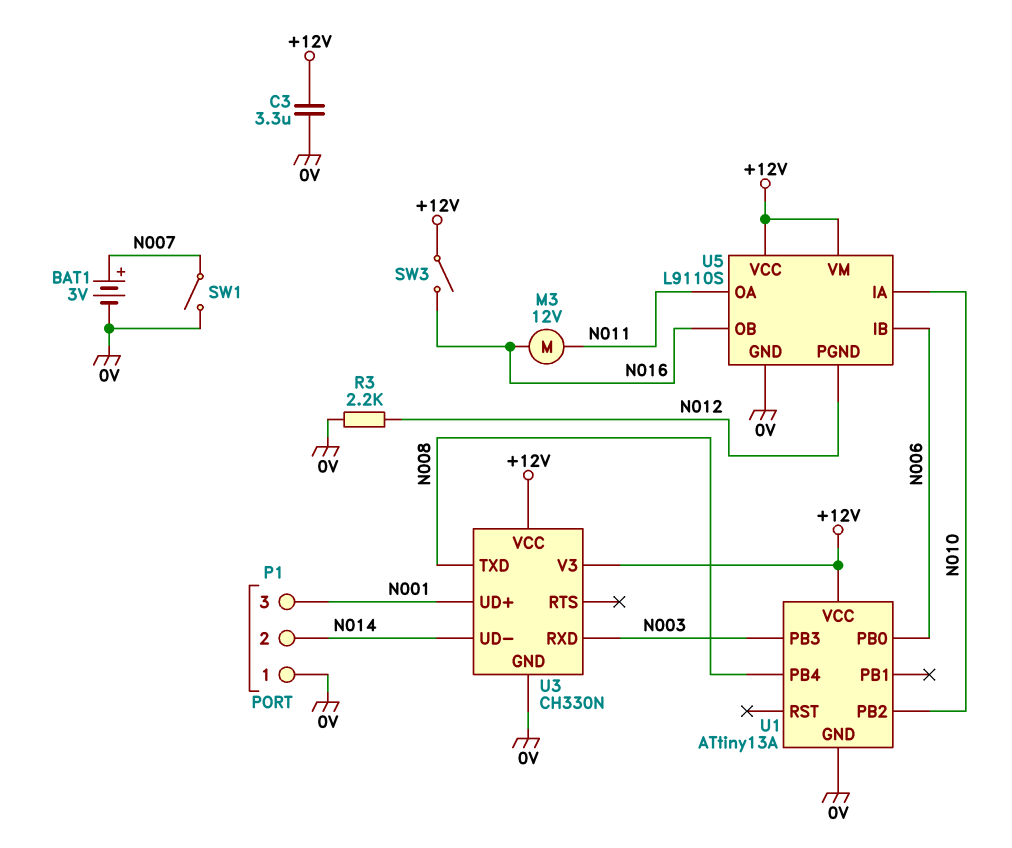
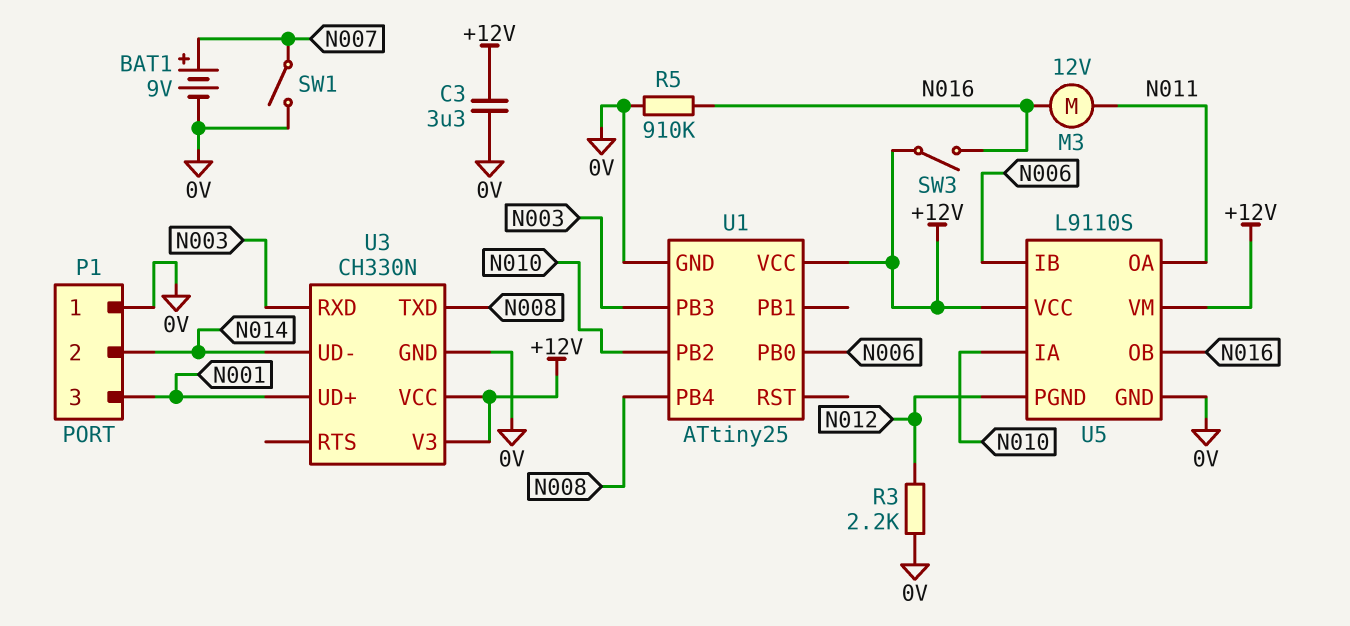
BAT1: 3V (plus N007, minus 0V) -> 9V (plus N007, minus 0V)
R5: none -> 910k (0V, N016)
U1: ATtiny13A -> ATtiny25

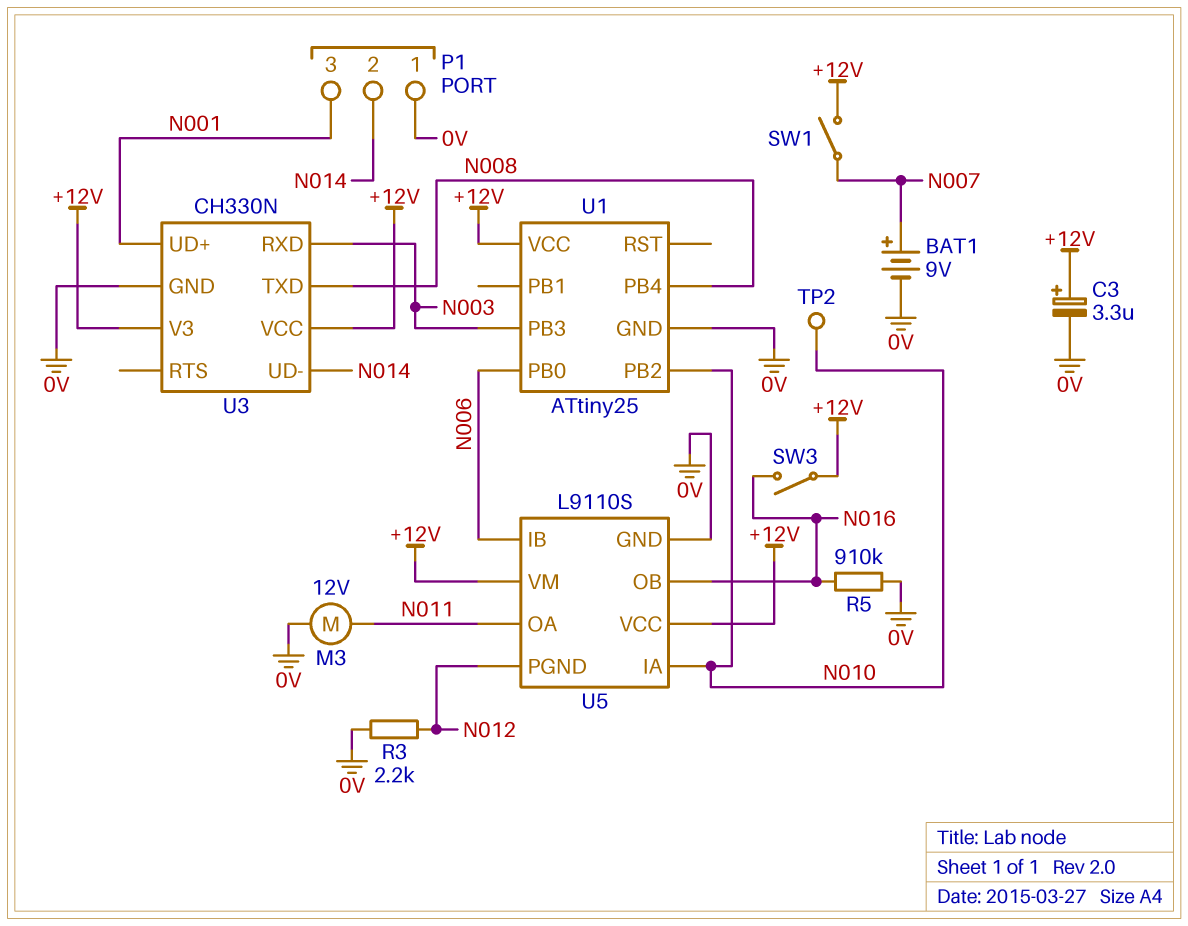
C3: 3.3uF (+12V, 0V) -> 3.3uF (plus +12V, minus 0V)
M3: motor 12V (N011, N016) -> motor 12V (0V, N011)
SW1: switch (0V, N007) -> switch (+12V, N007)
TP2: none -> test point (N010)

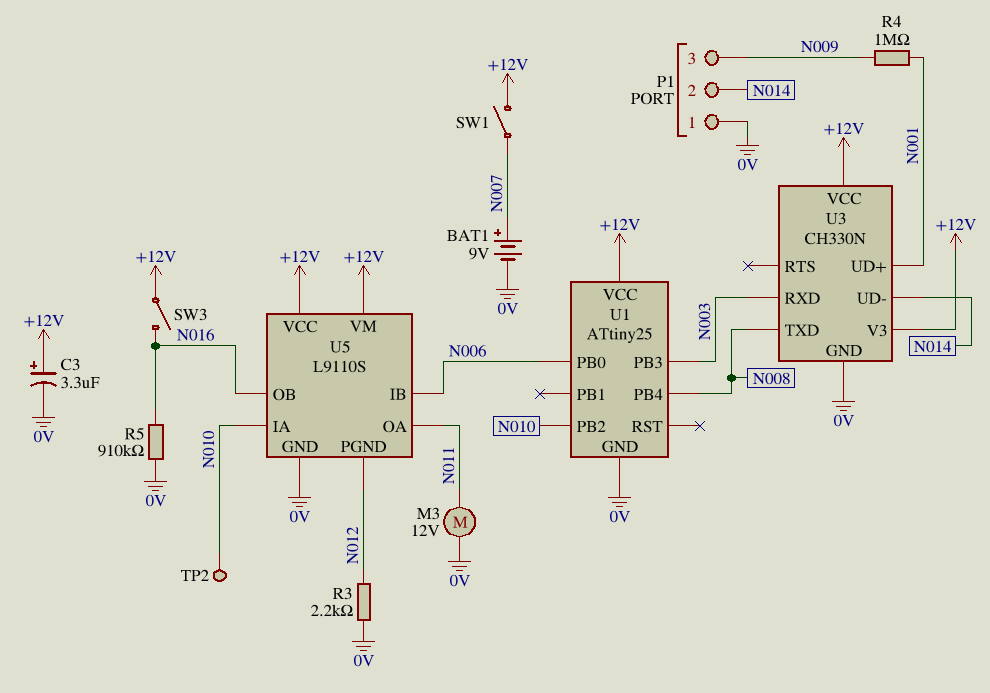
P1 pin 3: N001 -> N009
R4: none -> 1M (N001, N009)

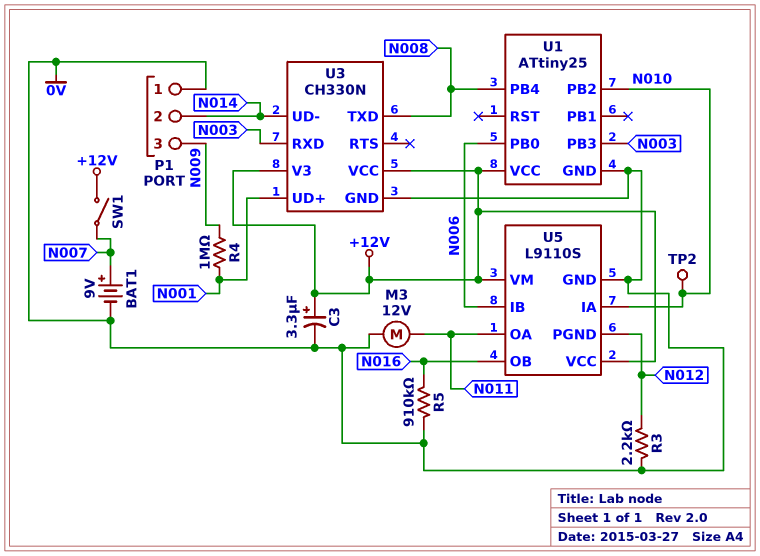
SW3: switch (+12V, N016) -> none

